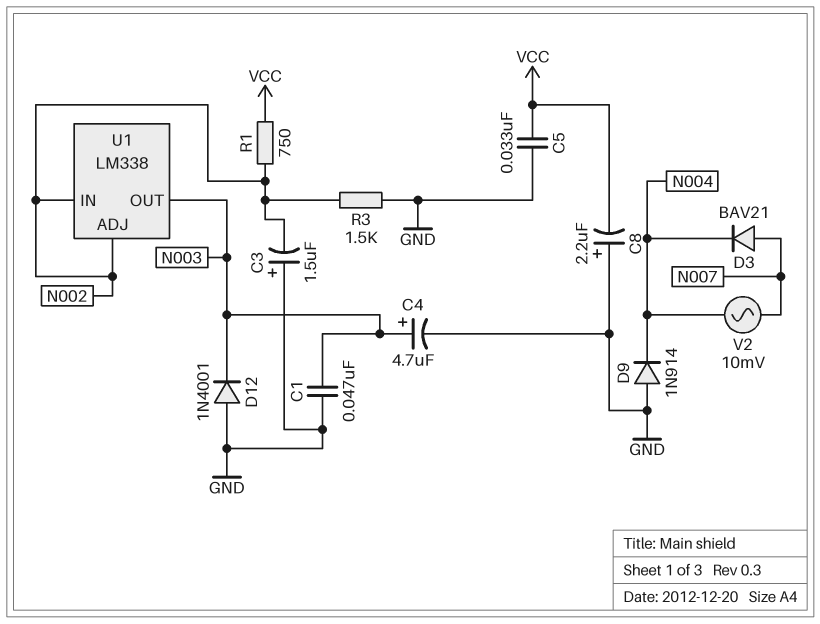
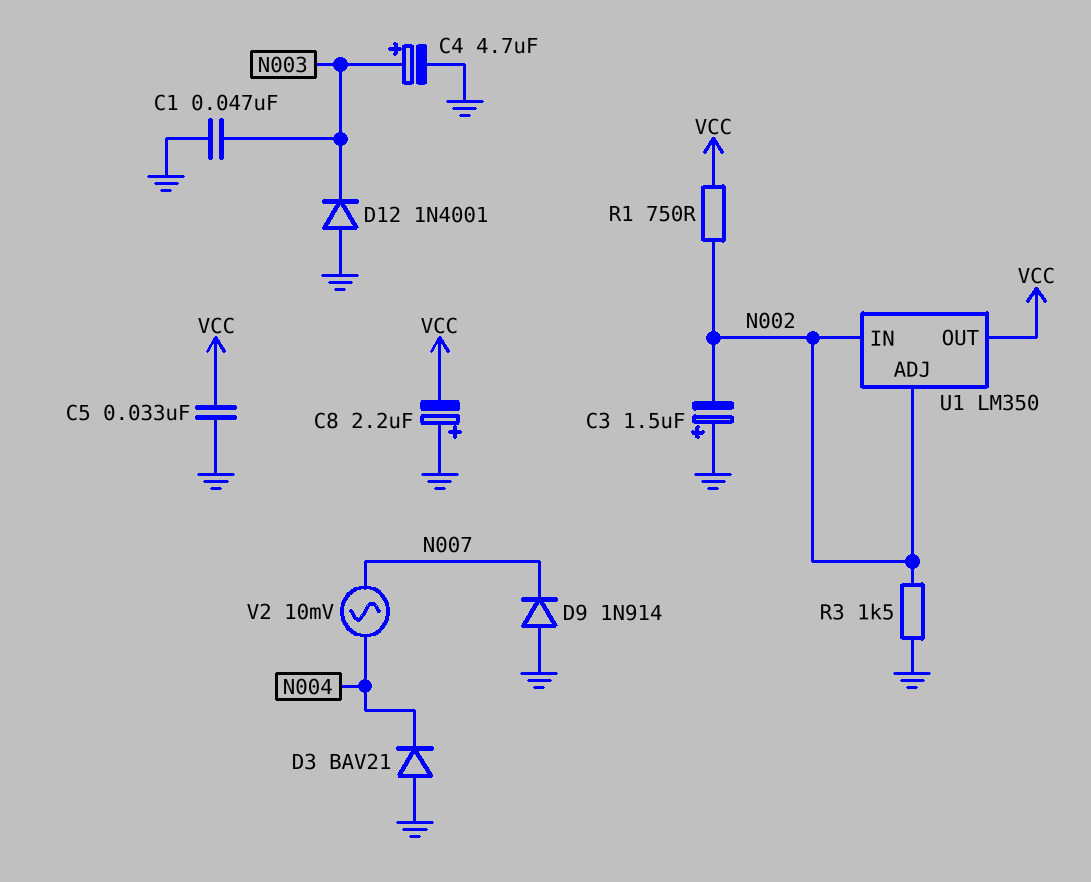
D3: diode BAV21 (A N007, K N004) -> diode BAV21 (A GND, K N004)
D9: diode 1N914 (A GND, K N004) -> diode 1N914 (A GND, K N007)
U1: LM338 -> LM350
U1 pin OUT: N003 -> VCC

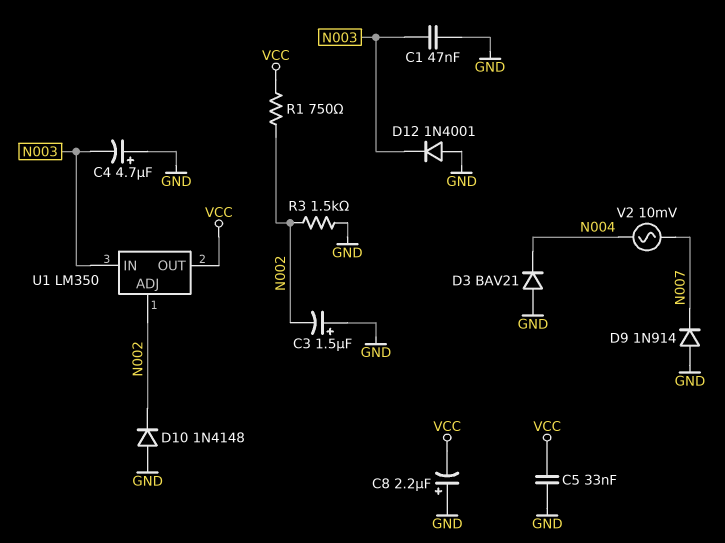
C4: 4.7uF (plus N003, minus GND) -> 4.7uF (plus GND, minus N003)
D10: none -> diode 1N4148 (A GND, K N002)
U1 pin IN: N002 -> N003

